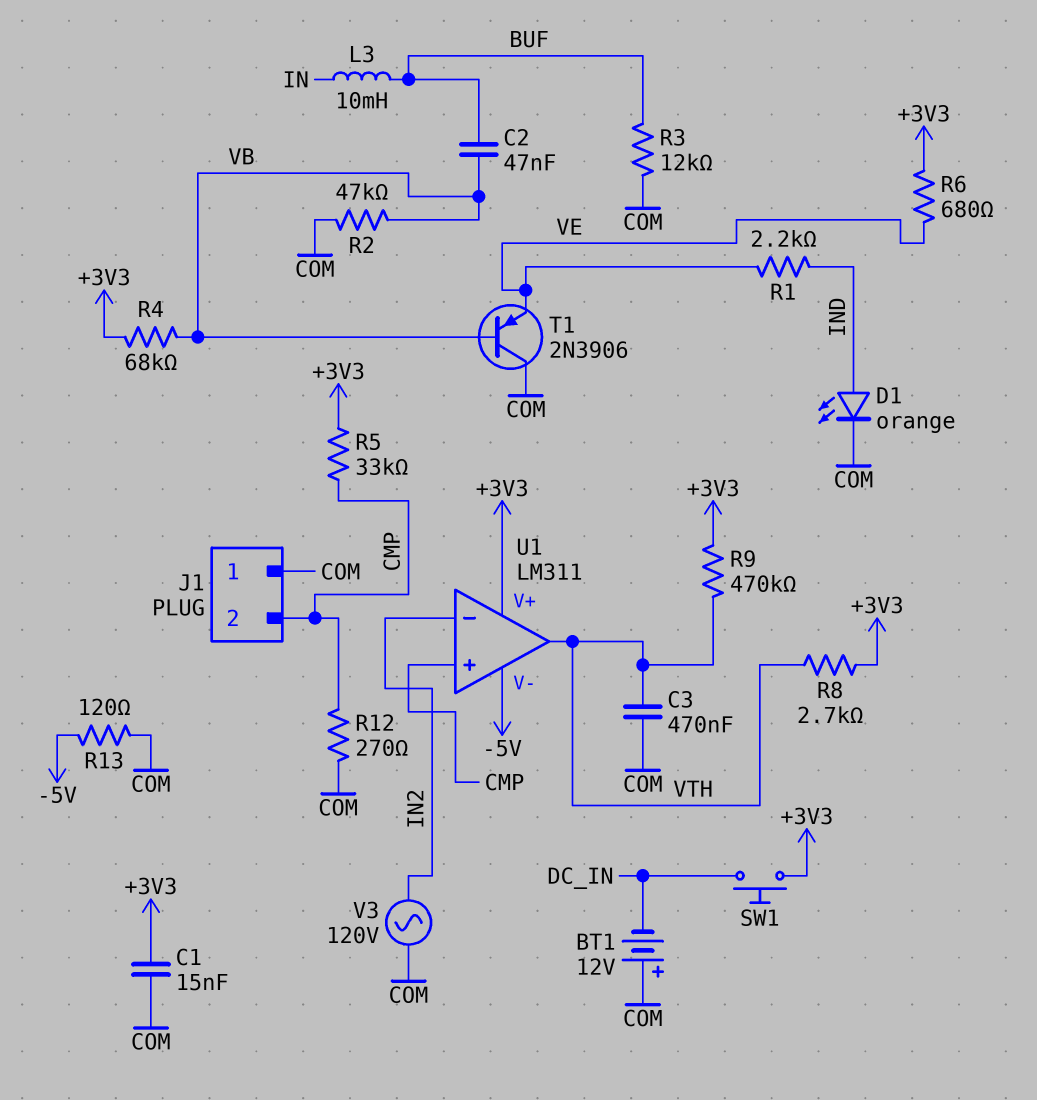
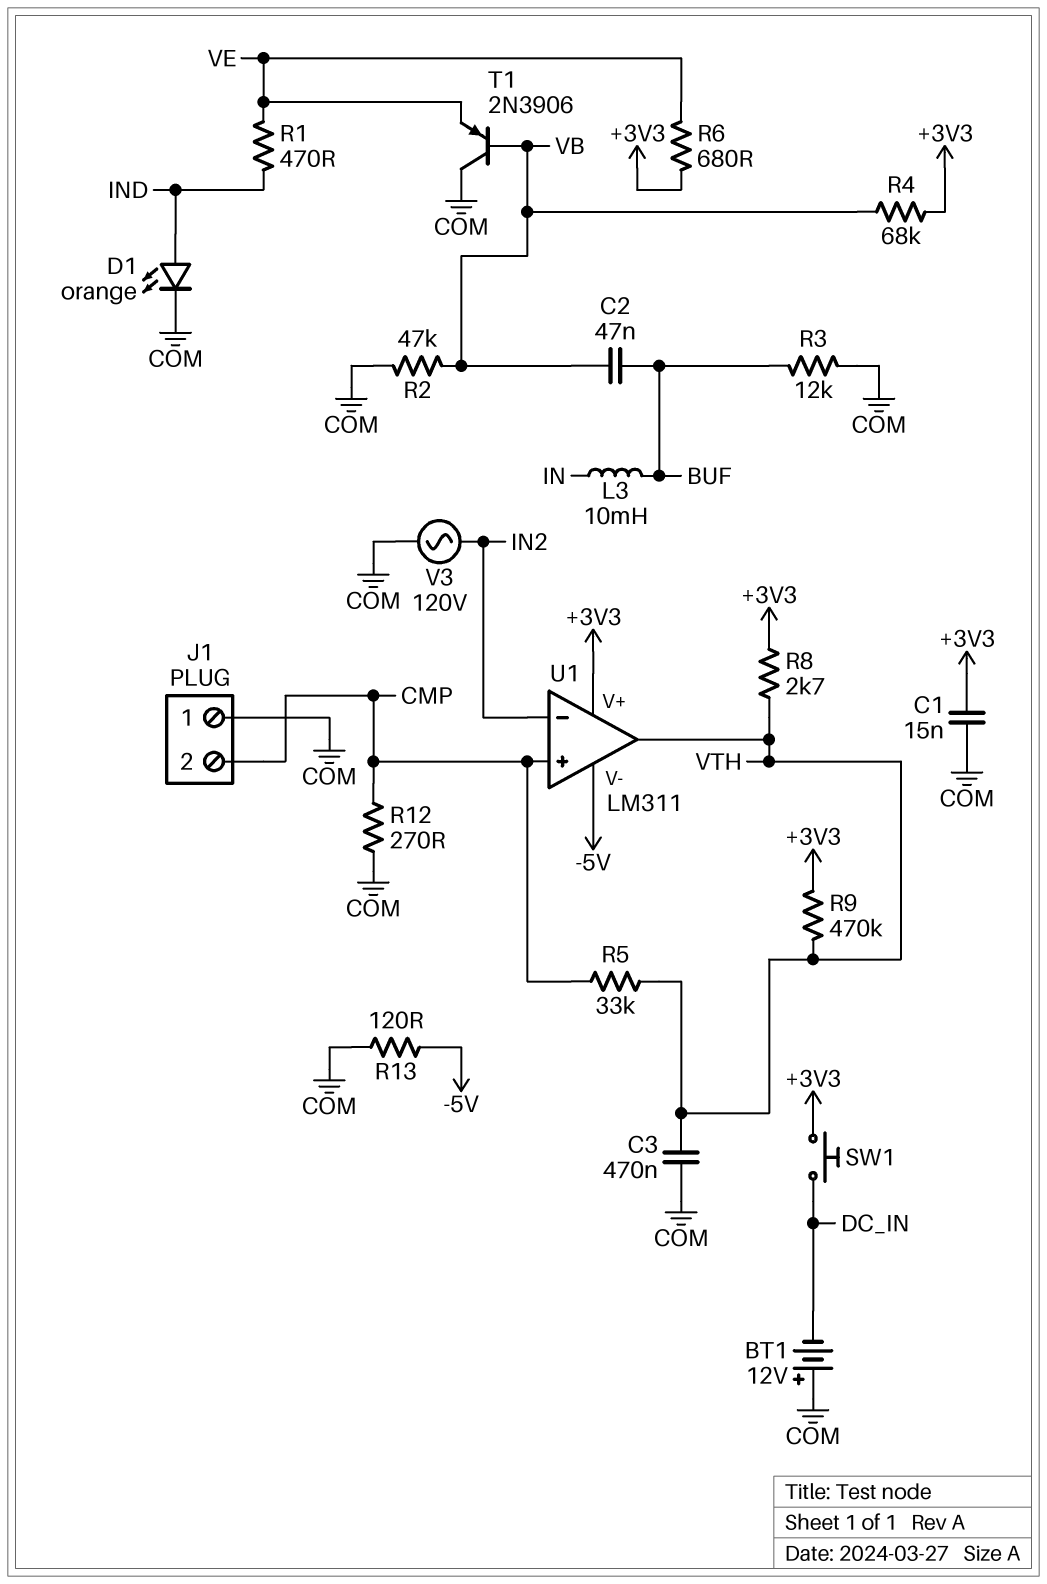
R1: 2.2k (IND, VE) -> 470 (IND, VE)
R5: 33k (+3V3, CMP) -> 33k (CMP, VTH)

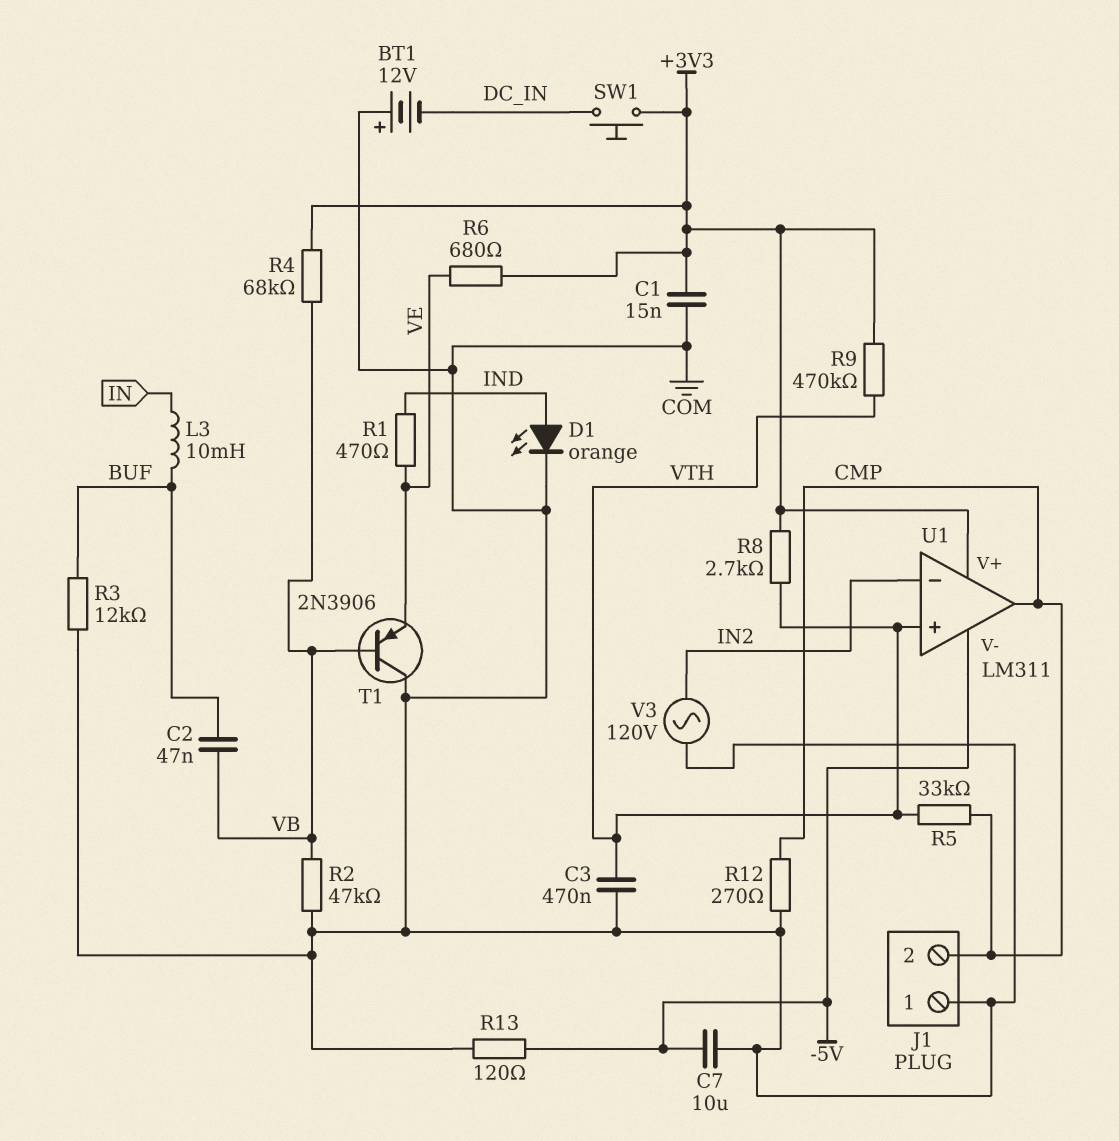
C7: none -> 10uF (-5V, COM)
U1 pin in+: CMP -> VTH
U1 pin out: VTH -> CMP

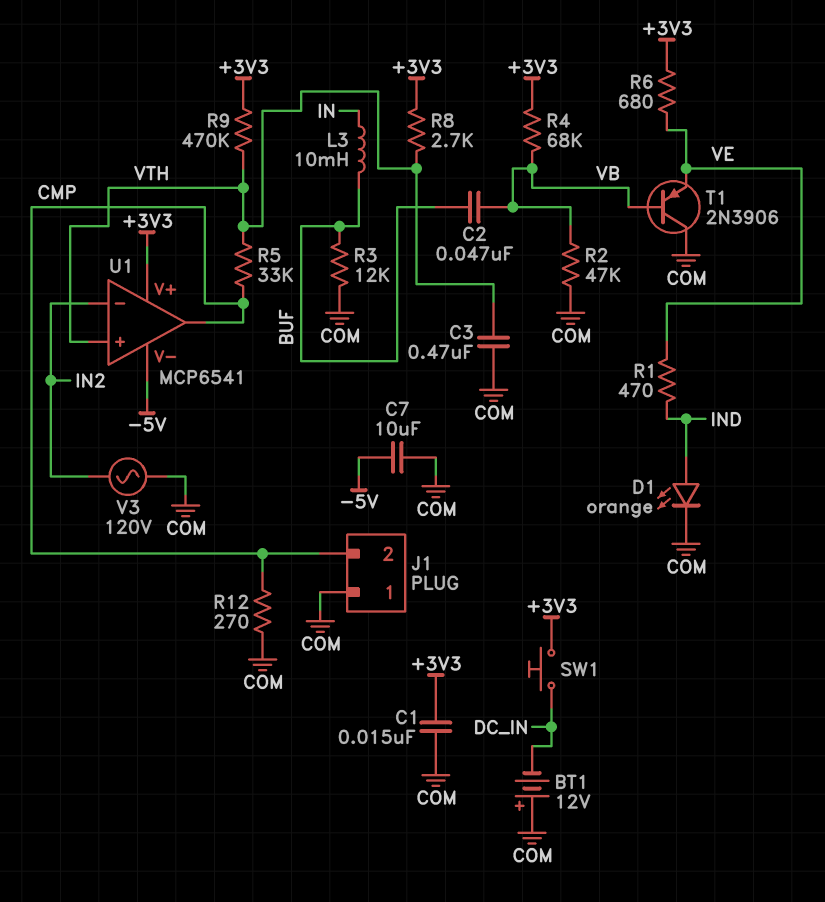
R13: 120 (-5V, COM) -> none
U1: LM311 -> MCP6541

